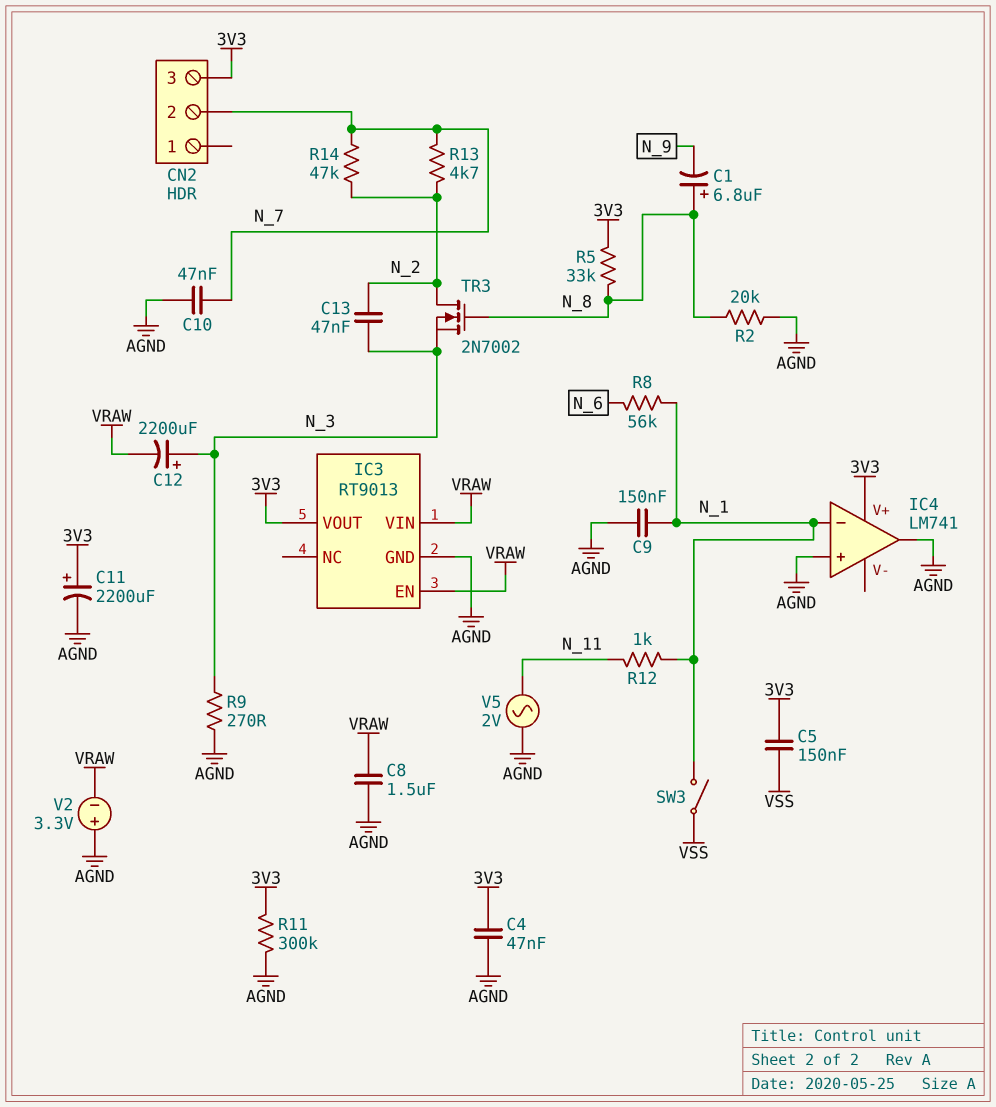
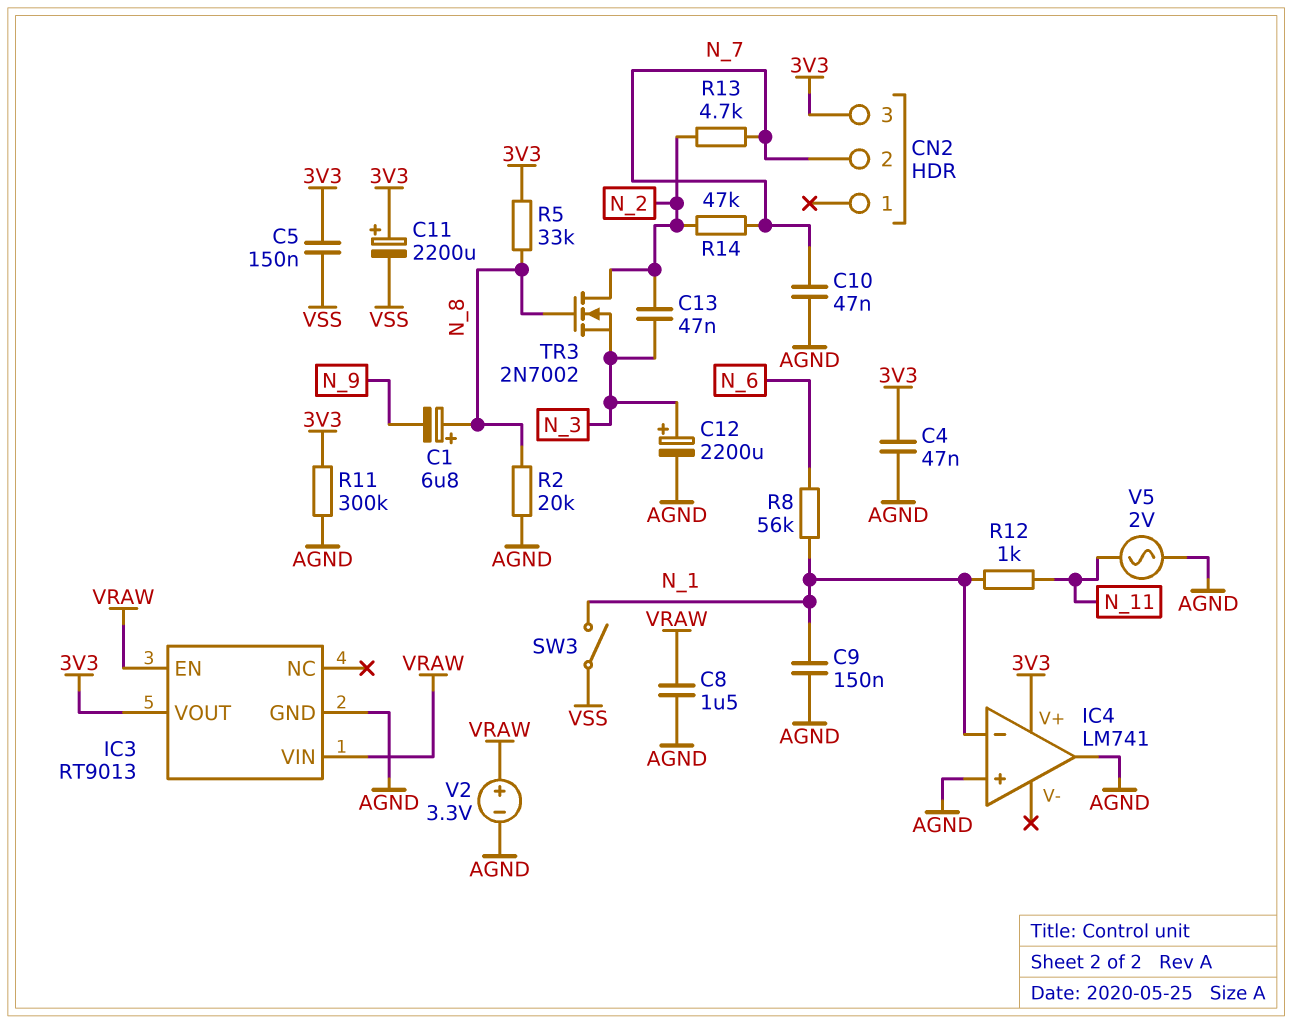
C11: 2200uF (plus 3V3, minus AGND) -> 2200uF (plus 3V3, minus VSS)
C12: 2200uF (plus N_3, minus VRAW) -> 2200uF (plus N_3, minus AGND)
R9: 270 (AGND, N_3) -> none
V2: 3.3V (plus AGND, minus VRAW) -> 3.3V (plus VRAW, minus AGND)

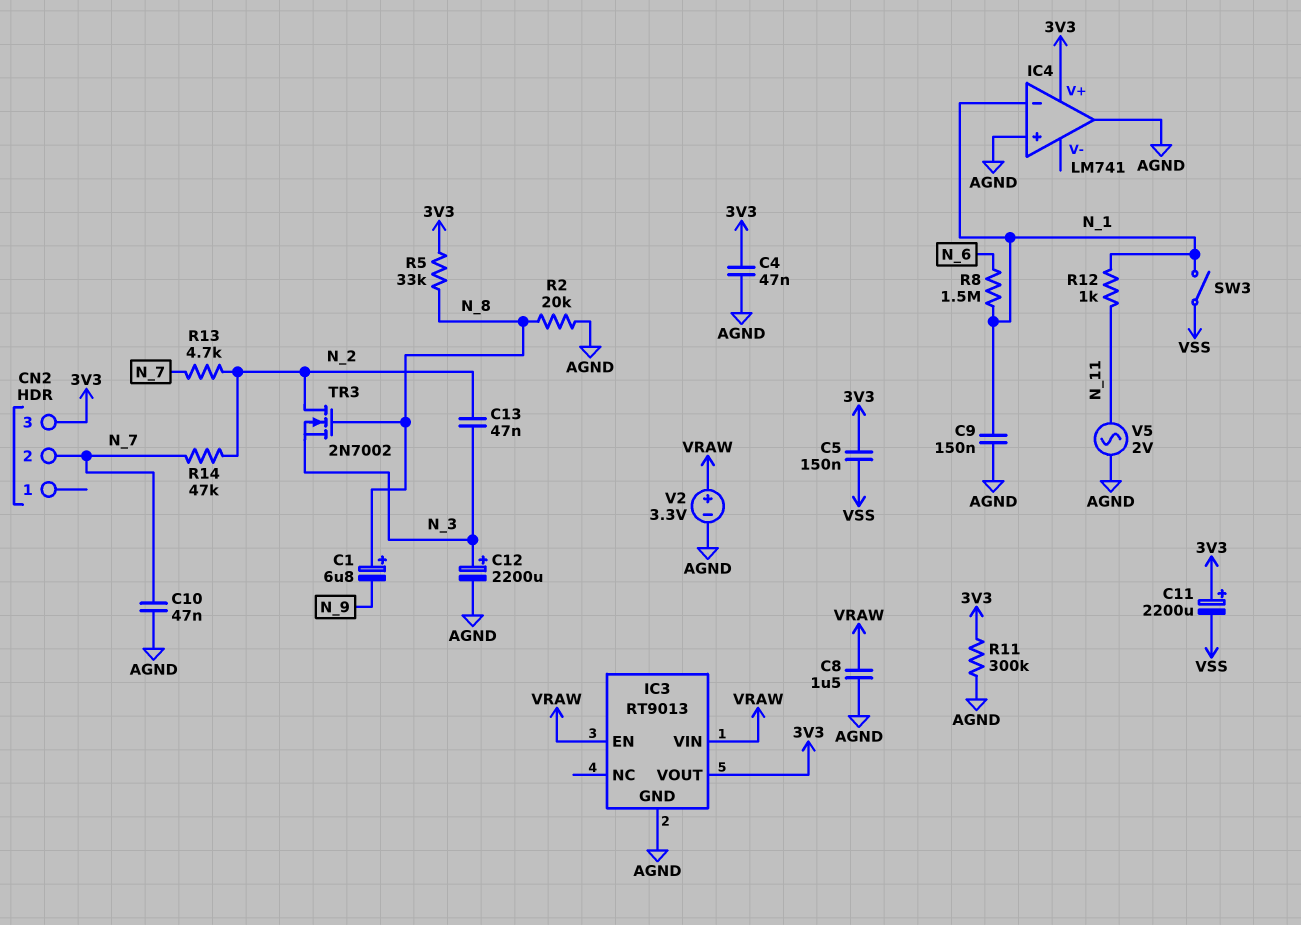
R8: 56k (N_1, N_6) -> 1.5M (N_1, N_6)

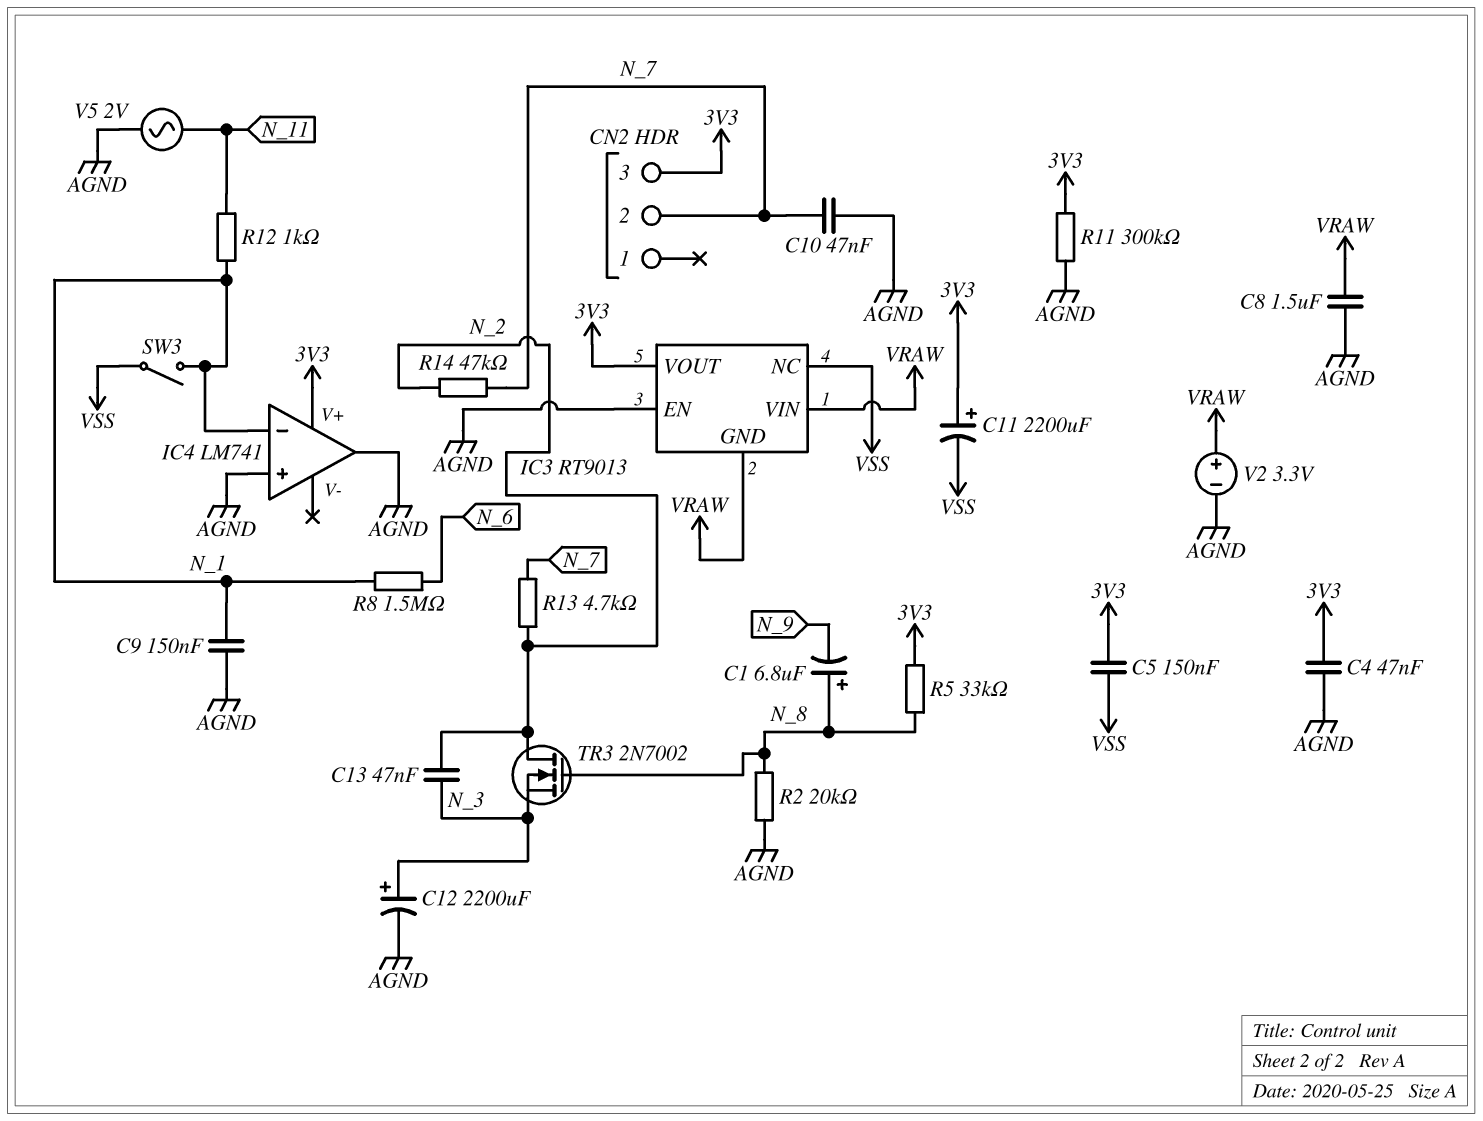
IC3 pin EN: VRAW -> AGND
IC3 pin GND: AGND -> VRAW
IC3 pin NC: none -> VSS

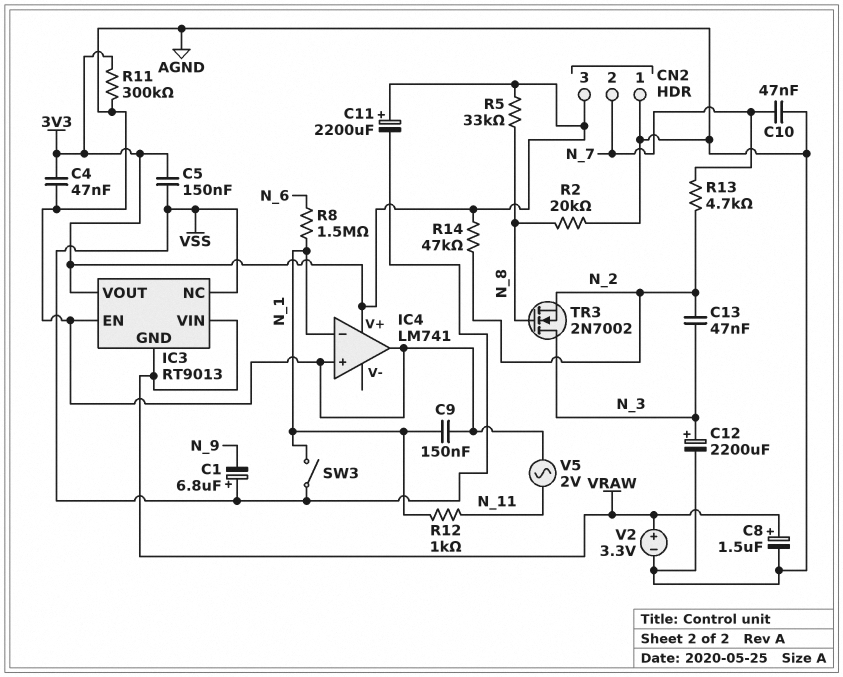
C1: 6.8uF (plus N_8, minus N_9) -> 6.8uF (plus VSS, minus N_9)
C8: 1.5uF (AGND, VRAW) -> 1.5uF (plus VRAW, minus AGND)
CN2 pin 1: none -> AGND
R14: 47k (N_2, N_7) -> 47k (3V3, N_2)
TR3: NMOS 2N7002 (G N_8, D N_2, S N_3) -> NMOS 2N7002 (G N_8, D N_3, S N_2)

